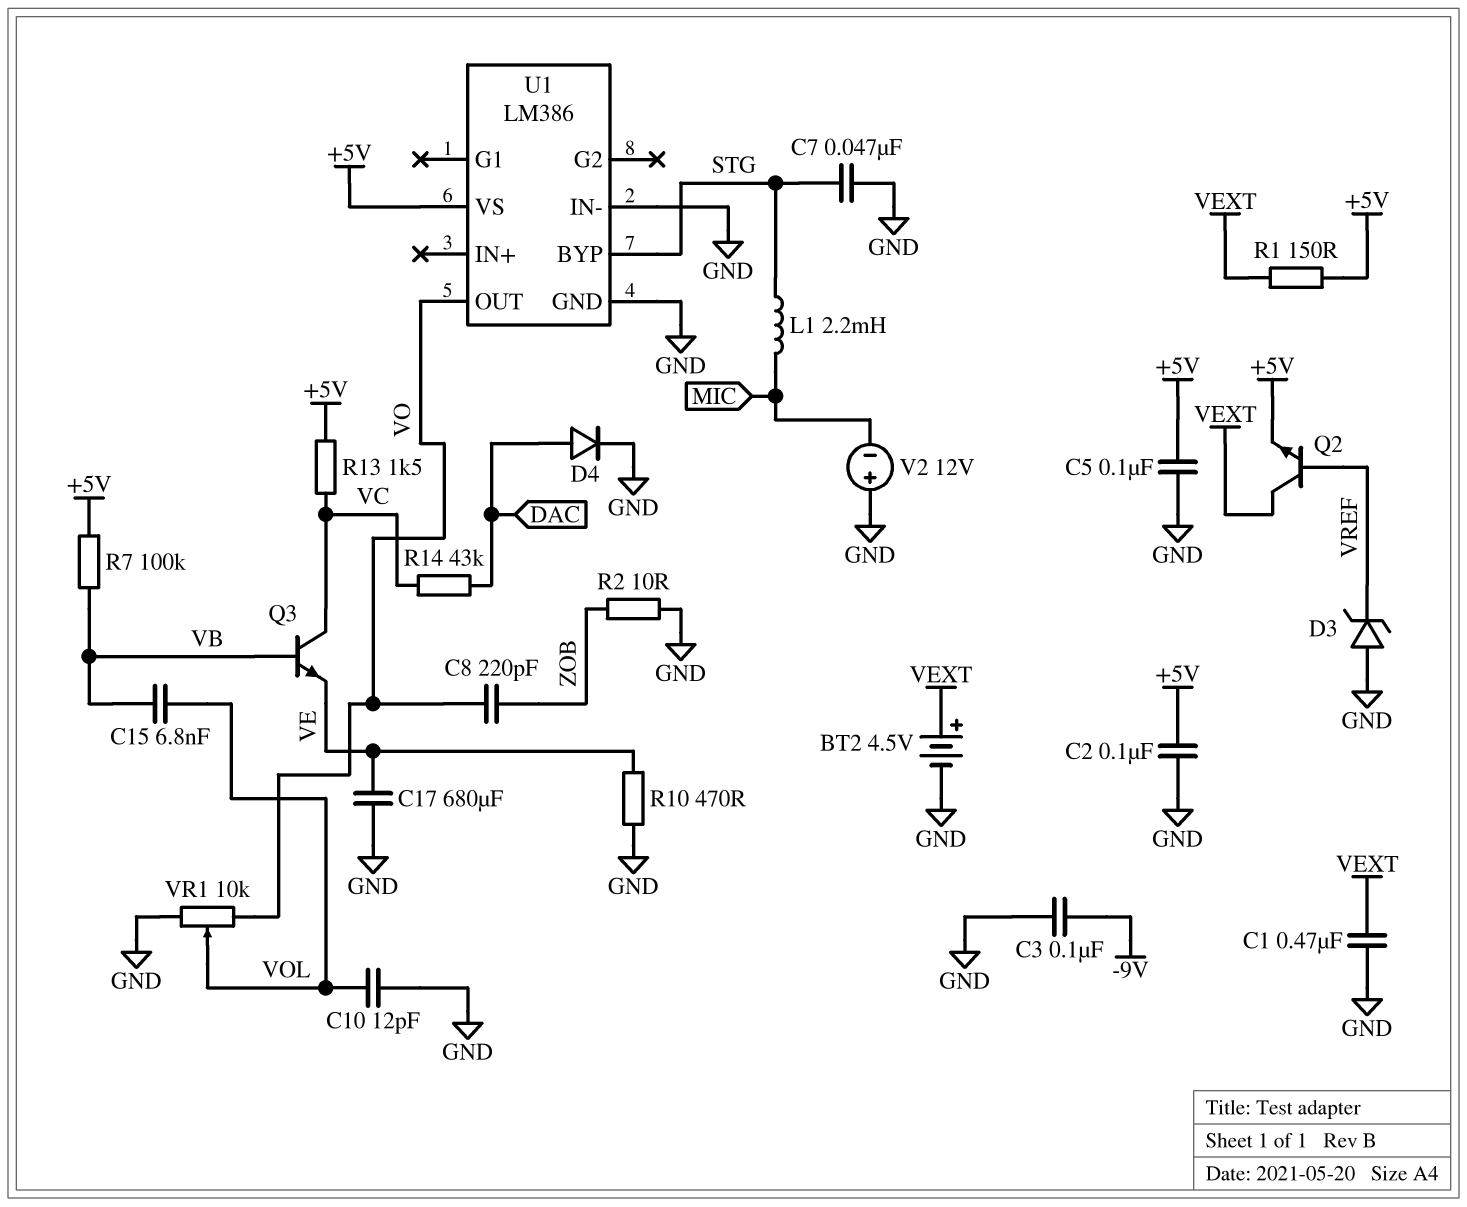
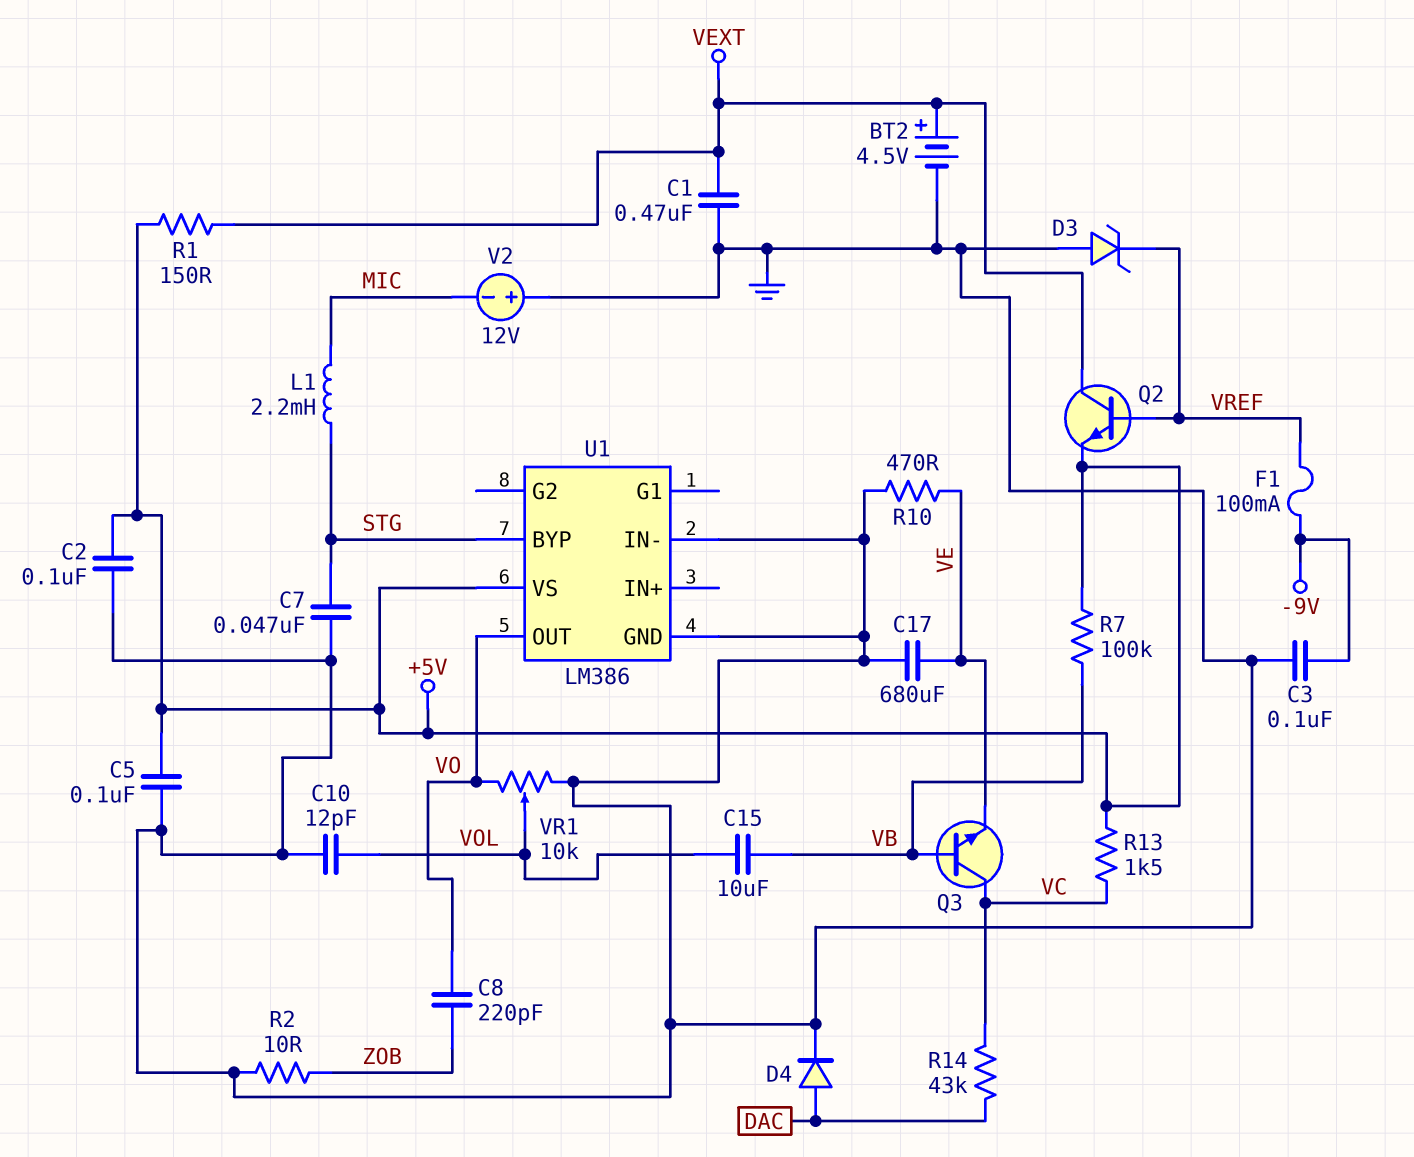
C15: 6.8nF (VB, VOL) -> 10uF (VB, VOL)
F1: none -> 100mA (-9V, VREF)

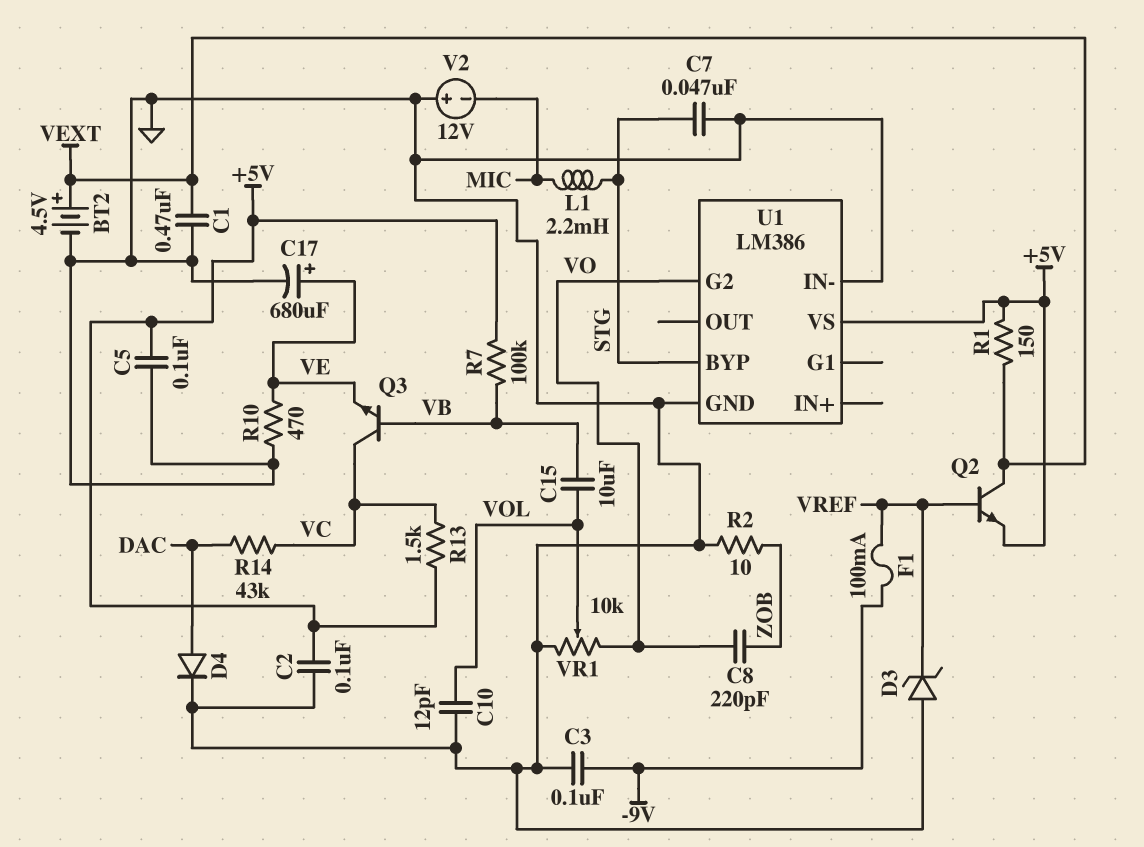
C17: 680uF (GND, VE) -> 680uF (plus VE, minus GND)
U1 pin G2: none -> VO
U1 pin OUT: VO -> none

